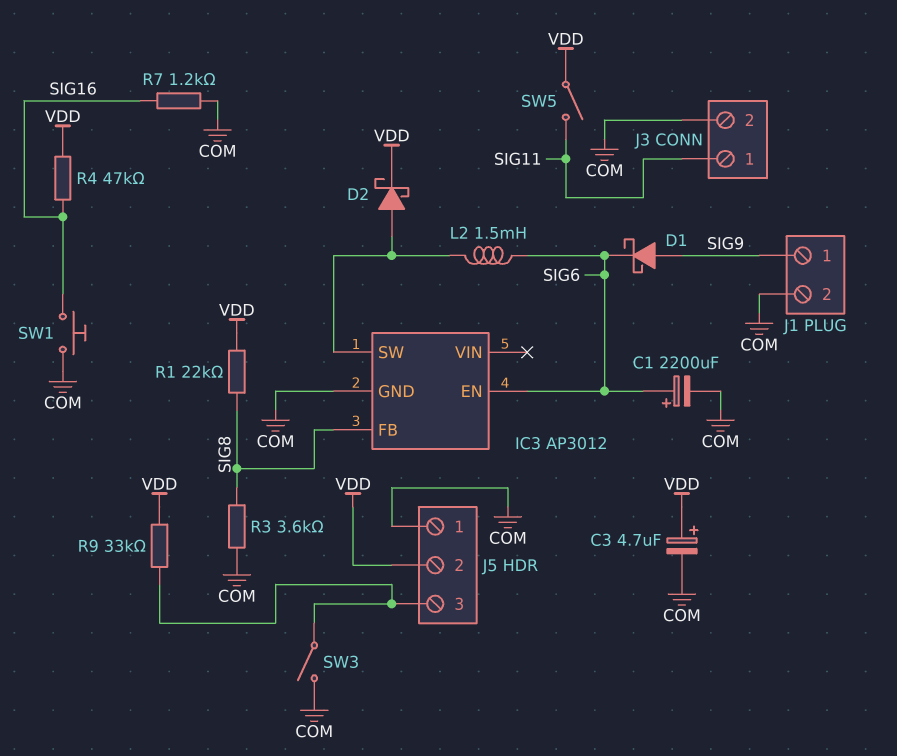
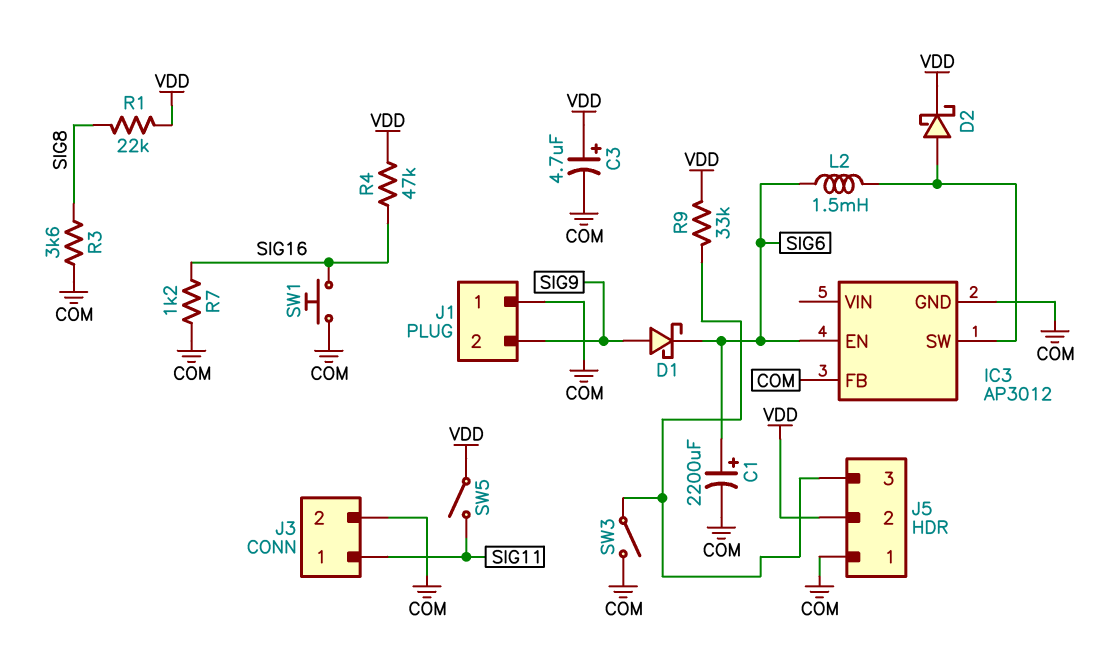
IC3 pin FB: SIG8 -> COM
J1 pin 1: SIG9 -> COM
J1 pin 2: COM -> SIG9

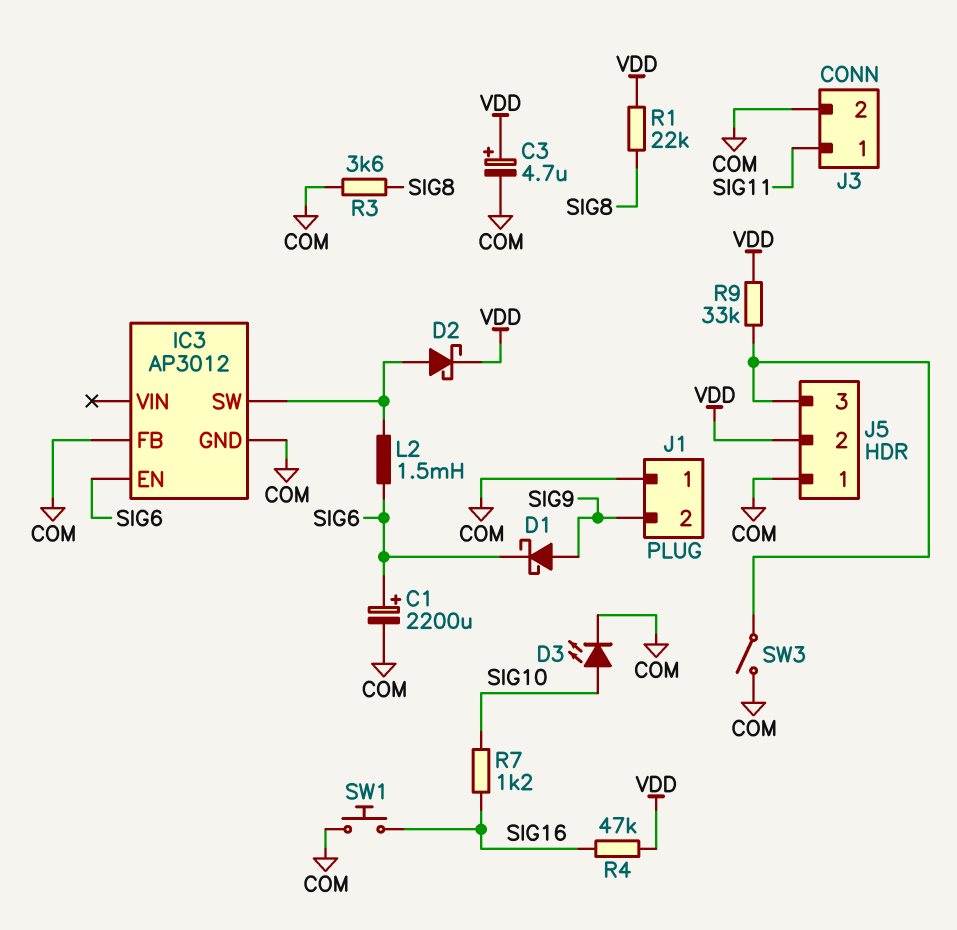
D3: none -> LED (A SIG10, K COM)
R7: 1.2k (COM, SIG16) -> 1.2k (SIG10, SIG16)
SW5: switch (SIG11, VDD) -> none

